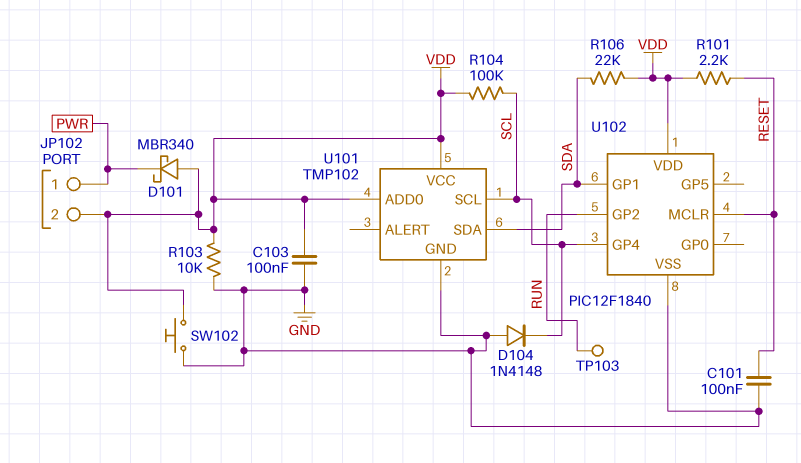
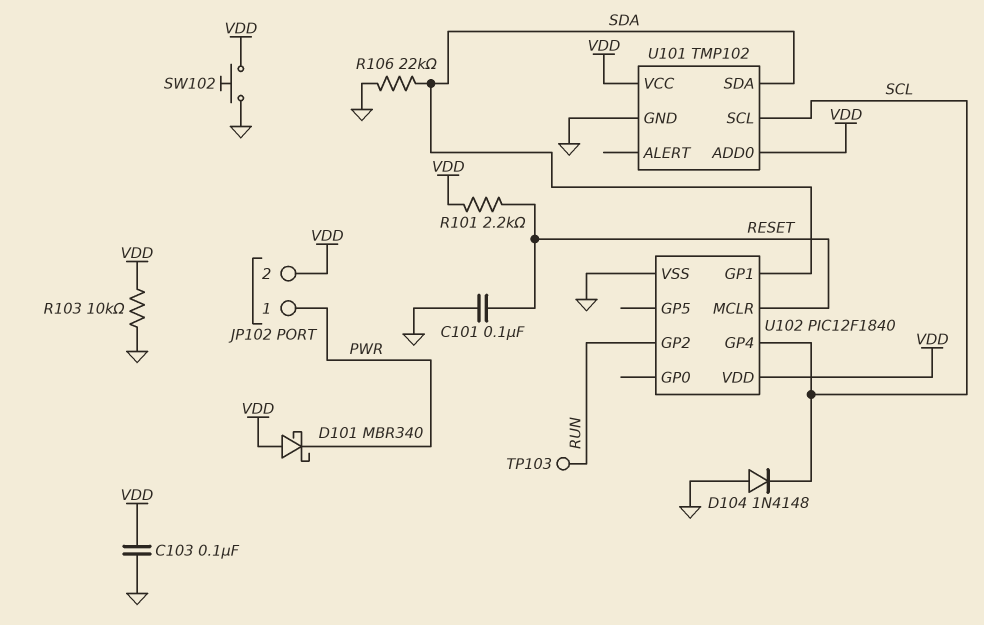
R104: 100k (SCL, VDD) -> none
R106: 22k (SDA, VDD) -> 22k (GND, SDA)

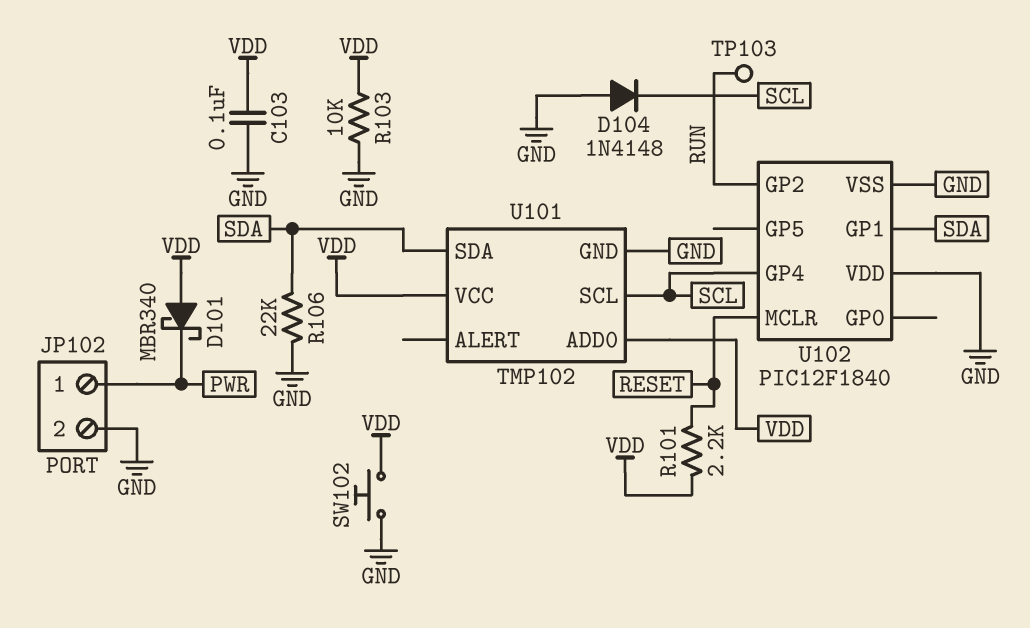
C101: 100nF (GND, RESET) -> none
JP102 pin 2: VDD -> GND
U102 pin VDD: VDD -> GND

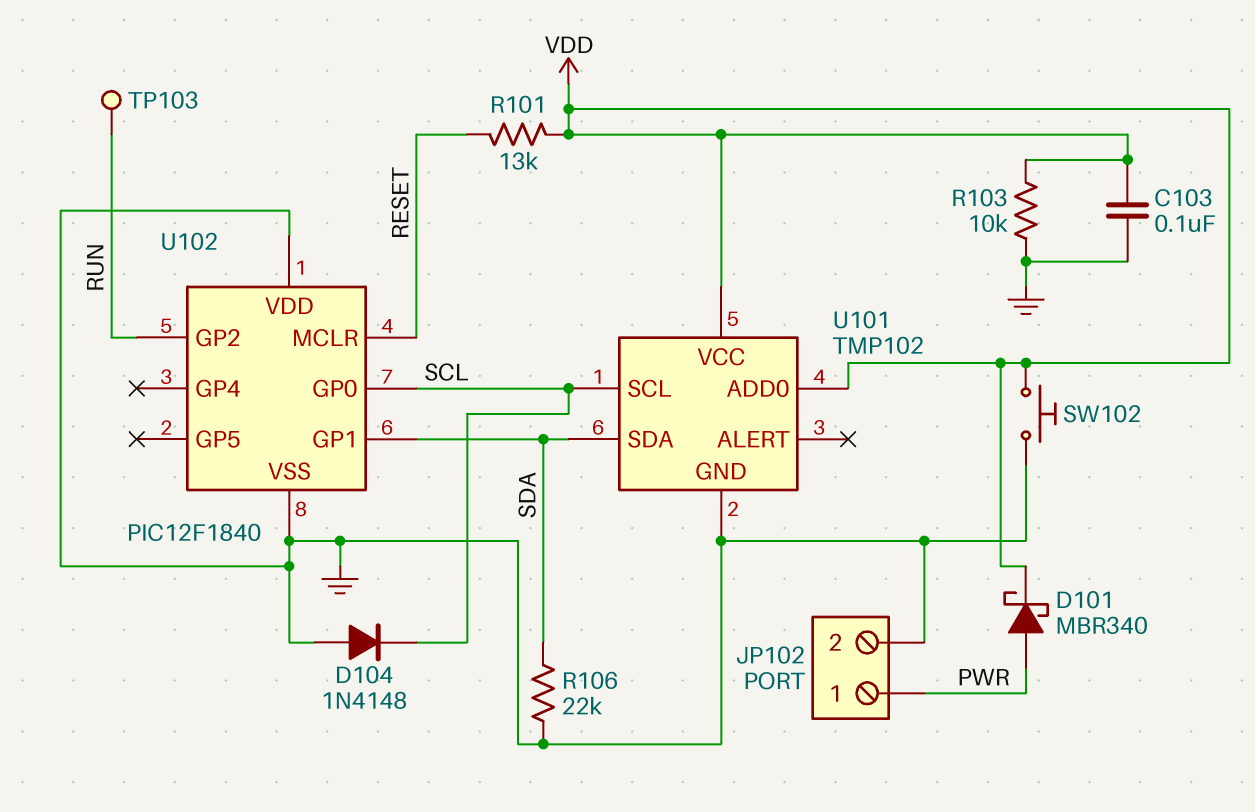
D101: schottky MBR340 (A VDD, K PWR) -> schottky MBR340 (A PWR, K VDD)
R101: 2.2k (RESET, VDD) -> 13k (RESET, VDD)
U102 pin GP0: none -> SCL
U102 pin GP4: SCL -> none

